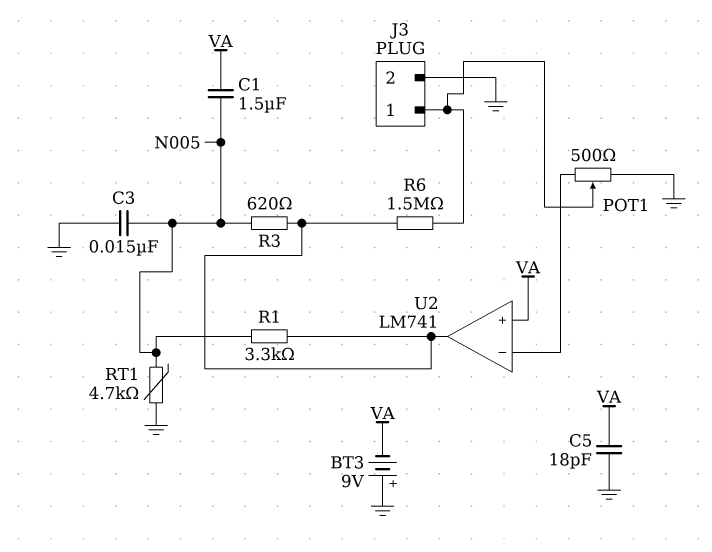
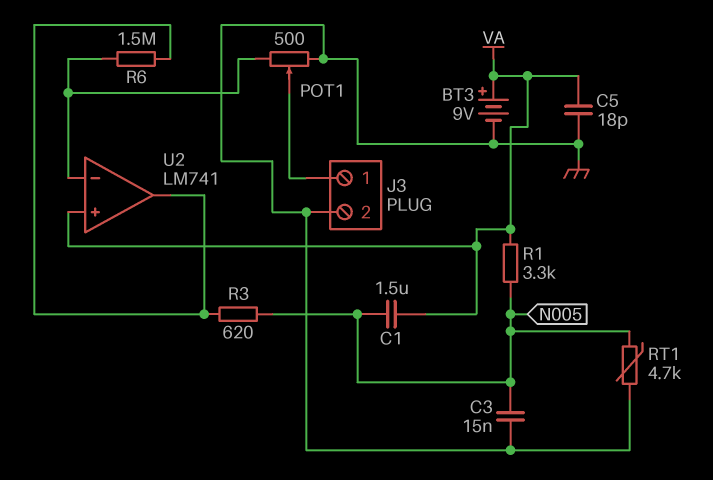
BT3: 9V (plus GND, minus VA) -> 9V (plus VA, minus GND)
R1: 3.3k (N005, U2/out) -> 3.3k (N005, VA)
R6: 1.5M (J3/1, U2/out) -> 1.5M (U2/in-, U2/out)

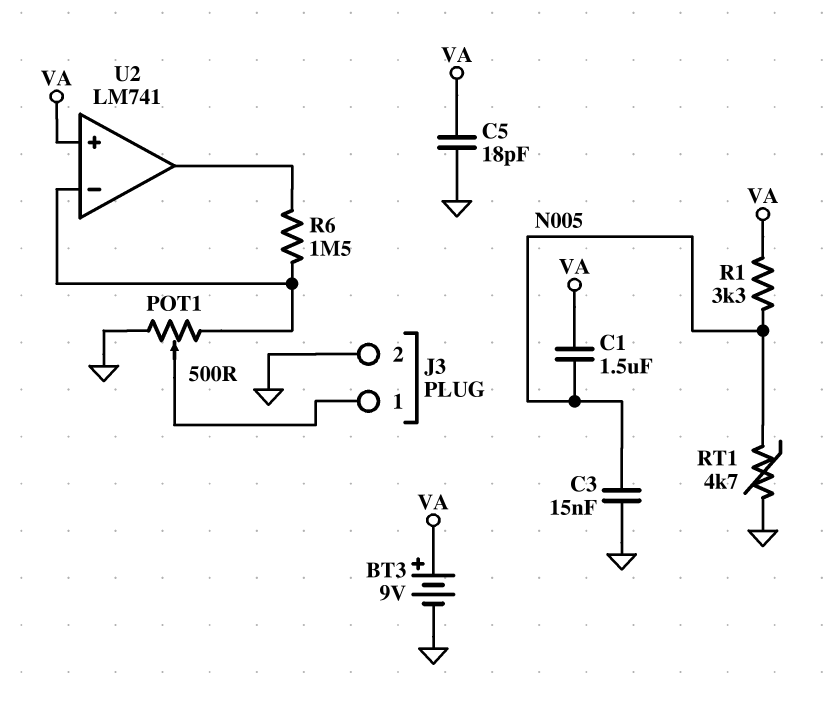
R3: 620 (N005, U2/out) -> none

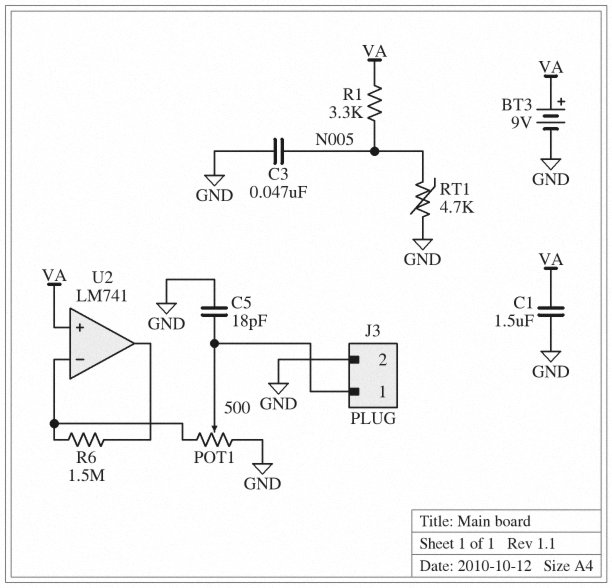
C1: 1.5uF (N005, VA) -> 1.5uF (GND, VA)
C3: 15nF (GND, N005) -> 47nF (GND, N005)
C5: 18pF (GND, VA) -> 18pF (GND, J3/1)

